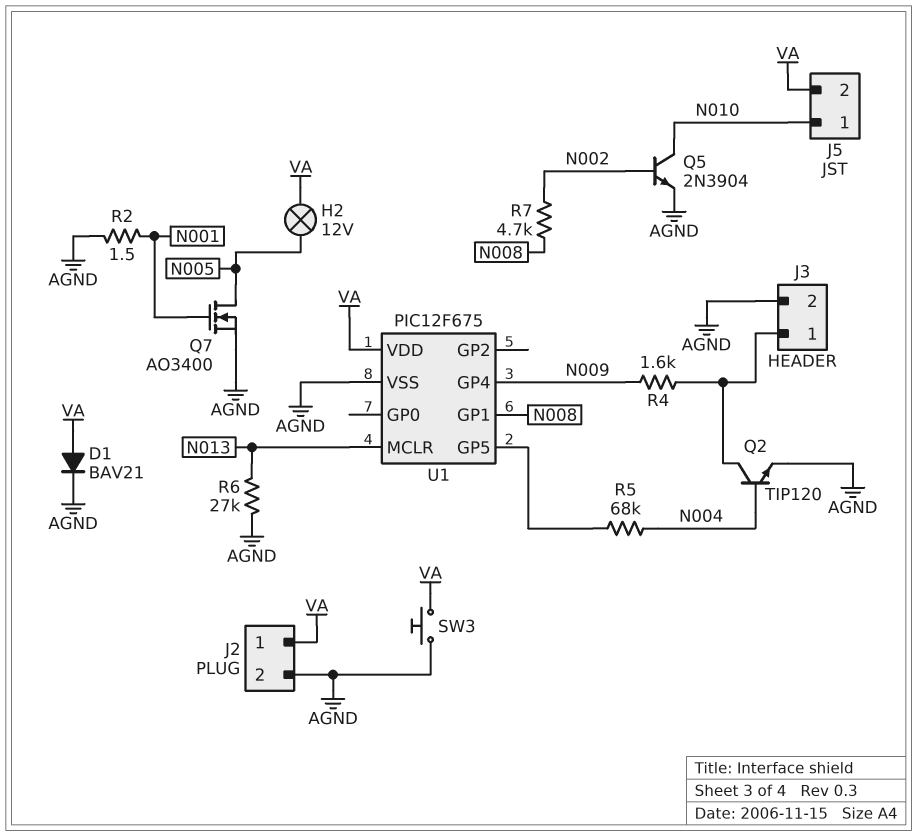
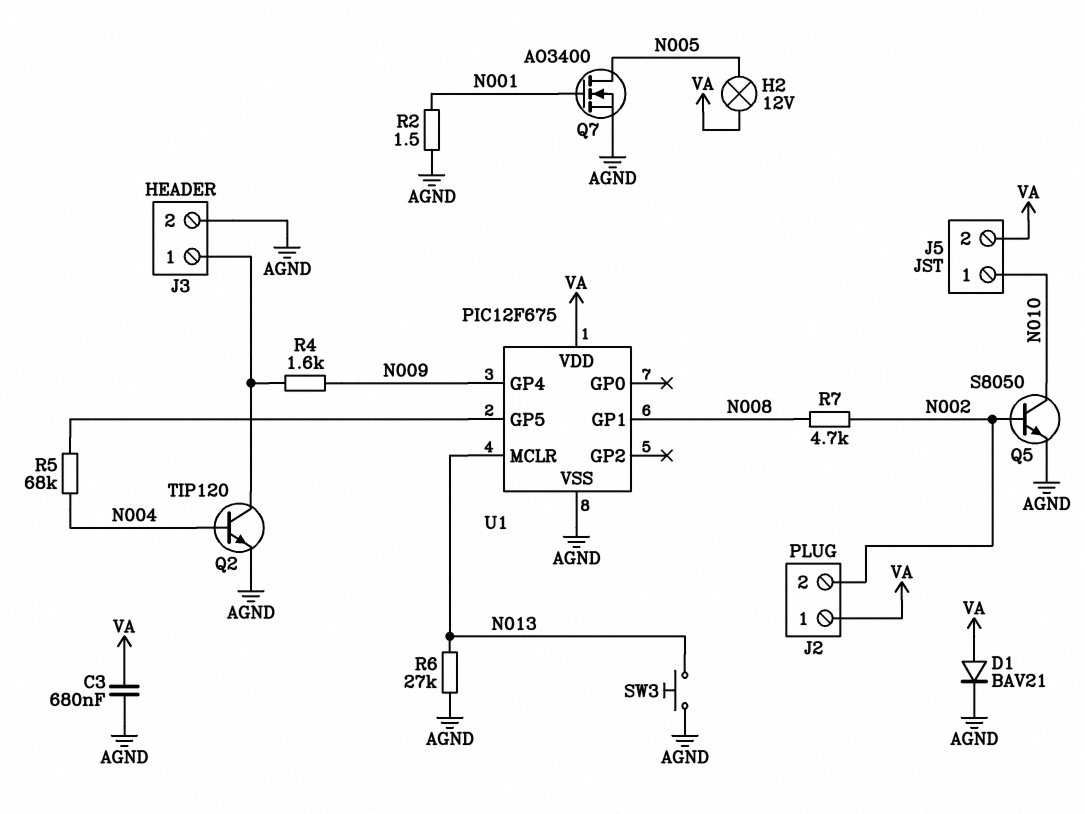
C3: none -> 680nF (AGND, VA)
J2 pin 2: AGND -> N002
Q5: NPN 2N3904 (B N002, C N010, E AGND) -> NPN S8050 (B N002, C N010, E AGND)
SW3: button (AGND, VA) -> button (AGND, N013)

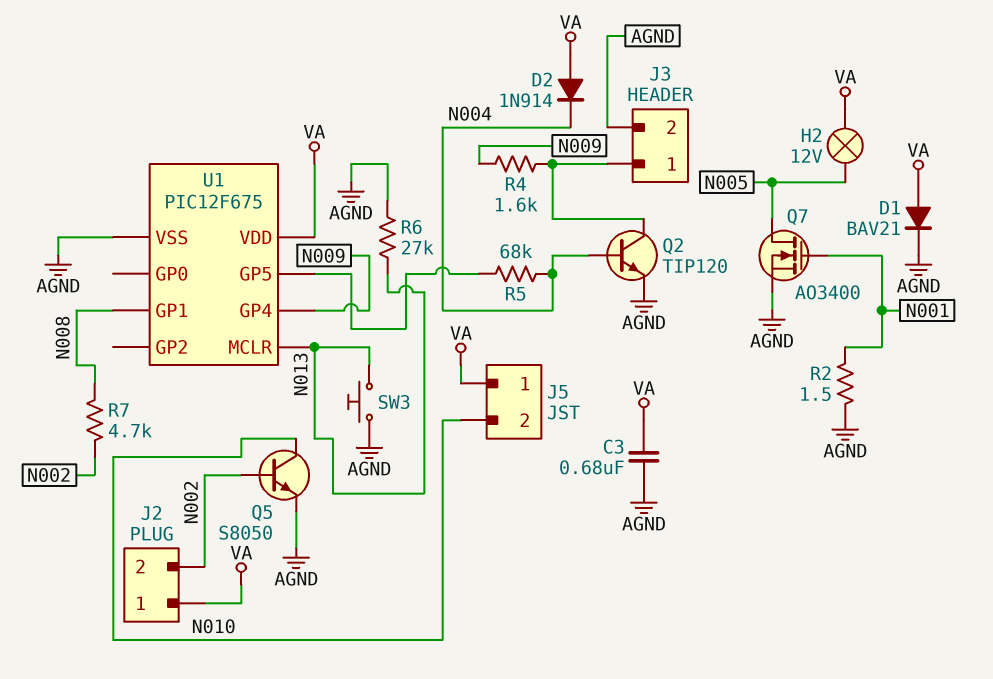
D2: none -> diode 1N914 (A VA, K N004)
J5 pin 1: N010 -> VA
J5 pin 2: VA -> N010

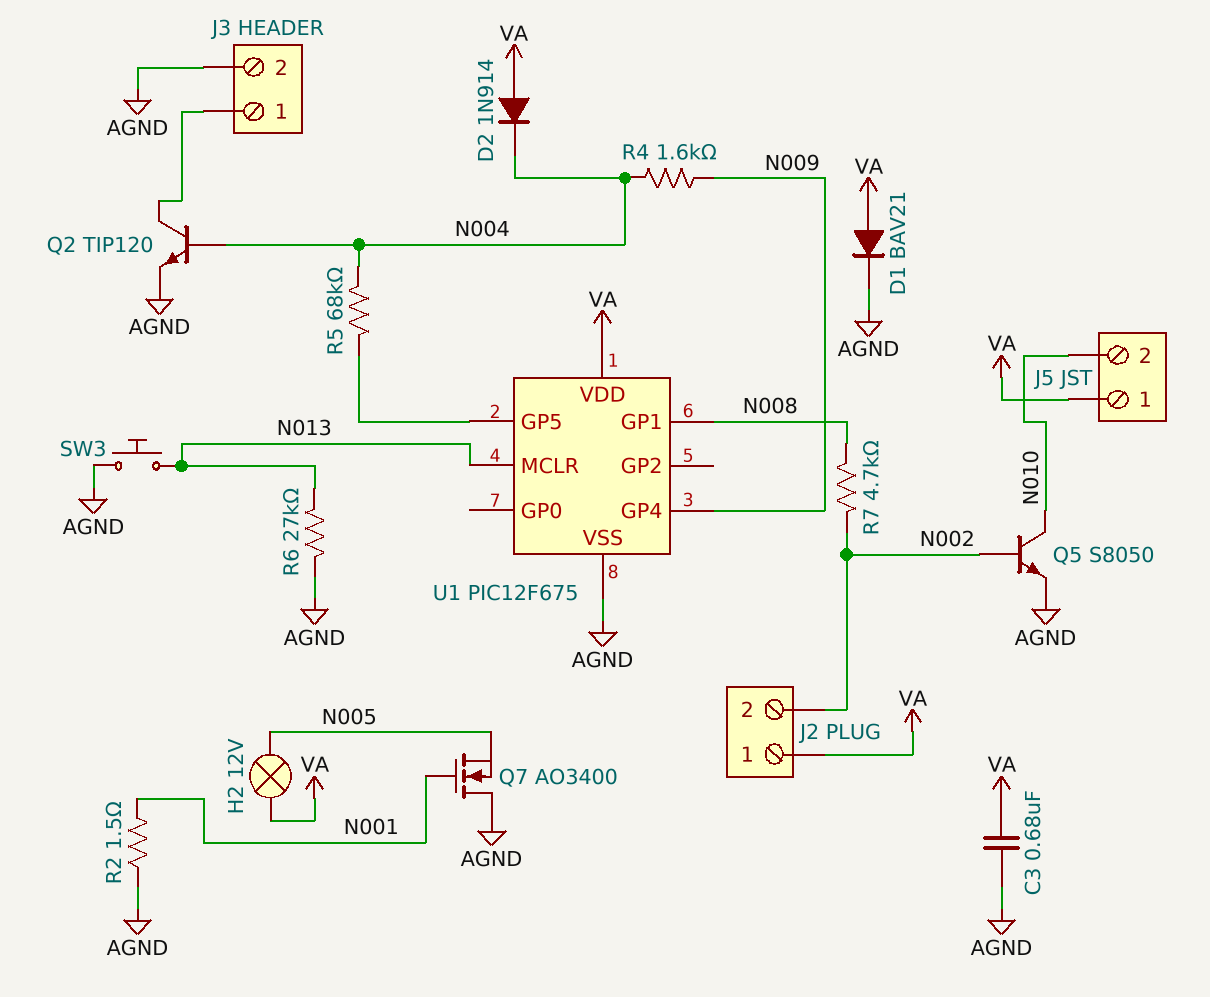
Q7: NMOS AO3400 (G N001, D N005, S AGND) -> NMOS AO3400 (G N001, D AGND, S N005)
R4: 1.6k (J3/1, N009) -> 1.6k (N004, N009)

